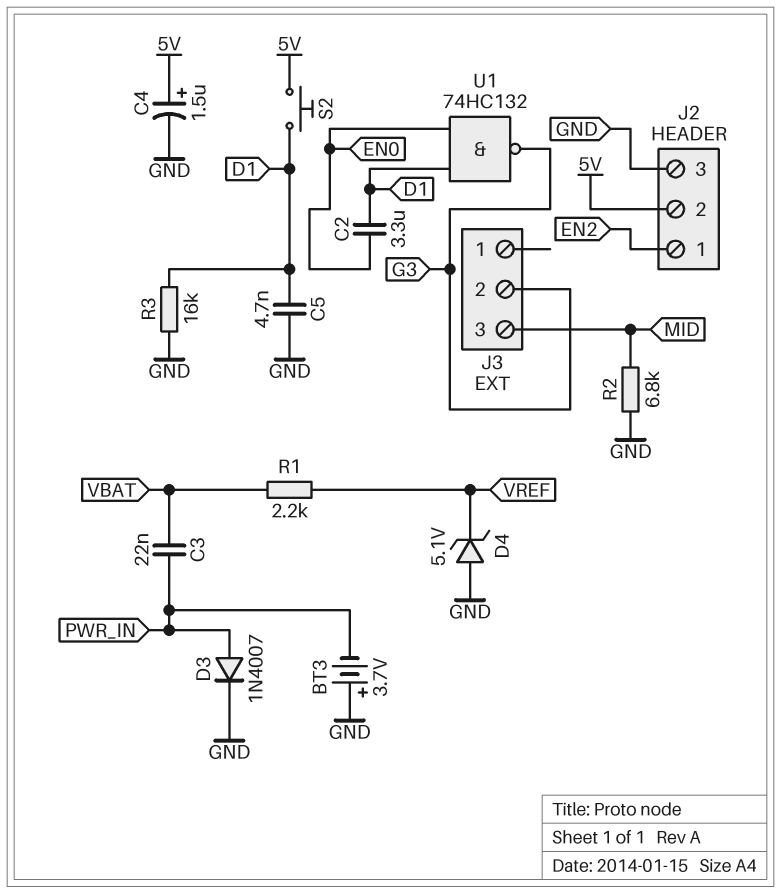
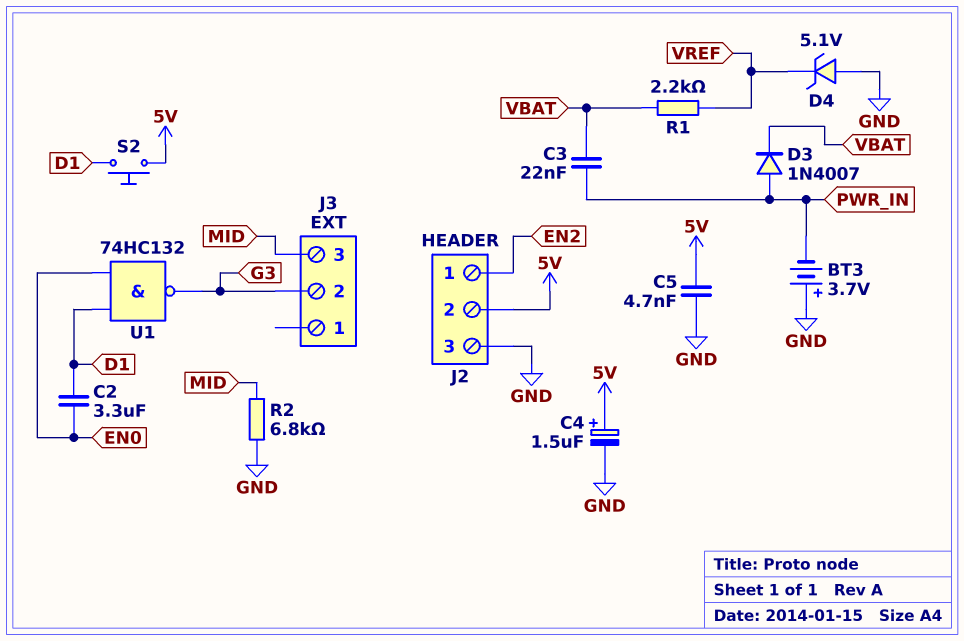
C5: 4.7nF (D1, GND) -> 4.7nF (5V, GND)
D3: diode 1N4007 (A PWR_IN, K GND) -> diode 1N4007 (A PWR_IN, K VBAT)
R3: 16k (D1, GND) -> none

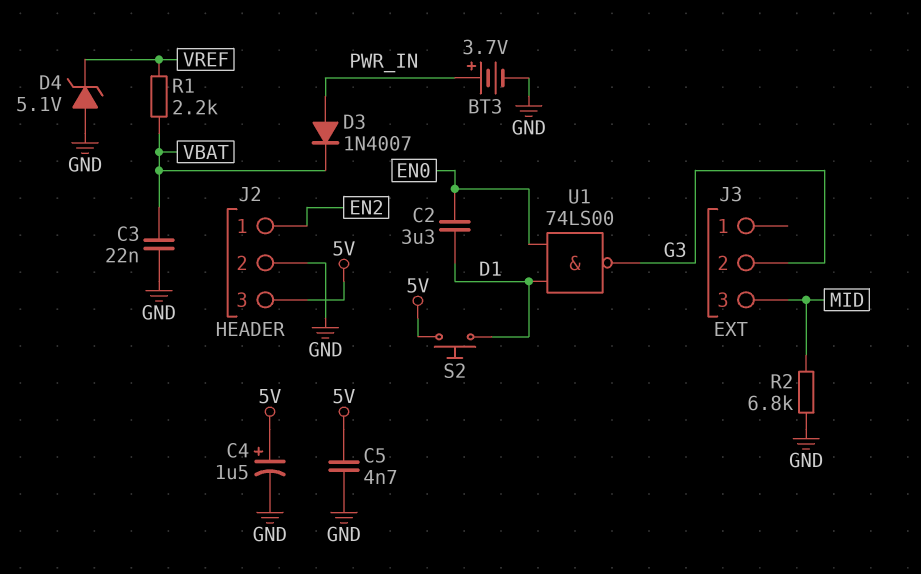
BT3: 3.7V (plus GND, minus PWR_IN) -> 3.7V (plus PWR_IN, minus GND)
C3: 22nF (PWR_IN, VBAT) -> 22nF (GND, VBAT)
J2 pin 2: 5V -> GND
J2 pin 3: GND -> 5V
U1: NAND 74HC132 (in D1, in EN0, out G3) -> NAND 74LS00 (in D1, in EN0, out G3)

